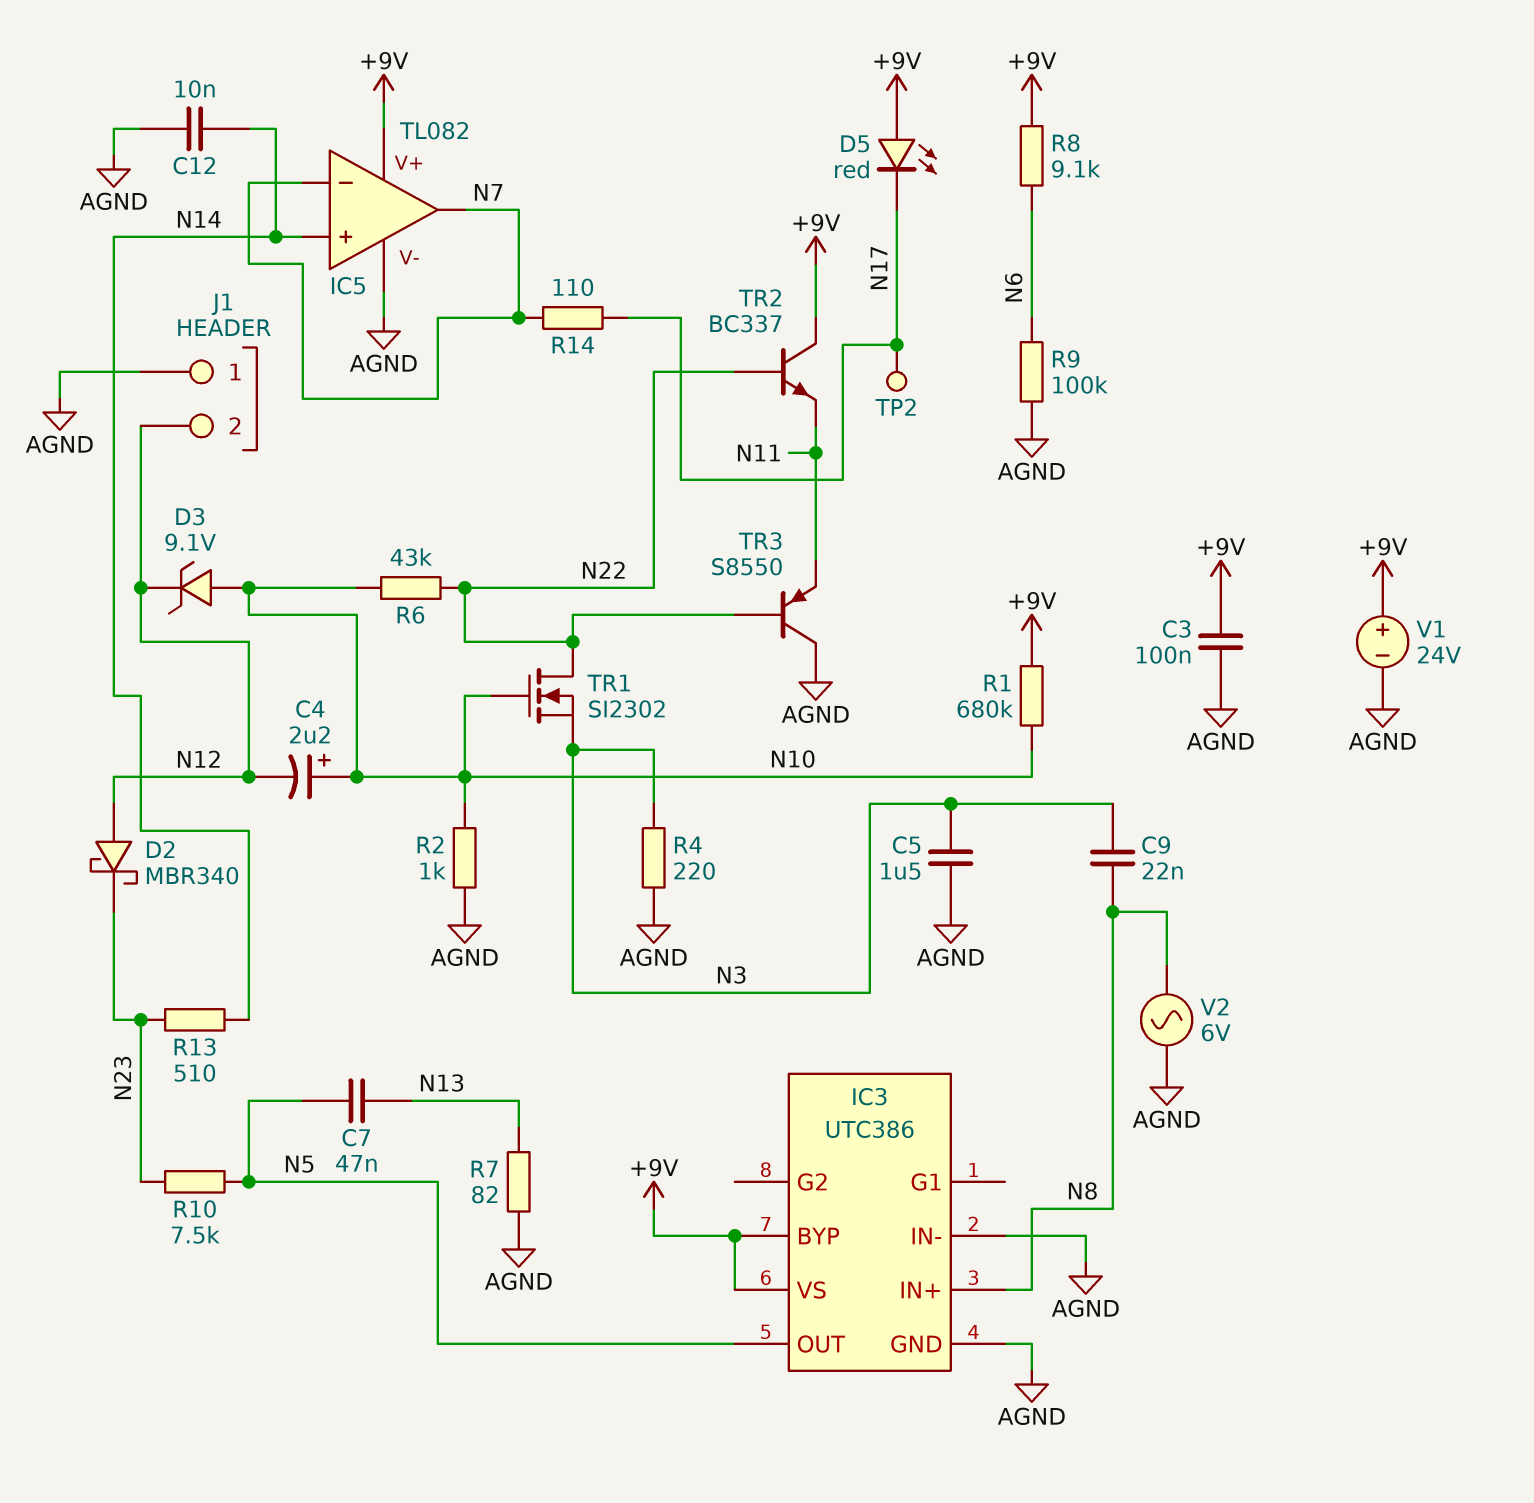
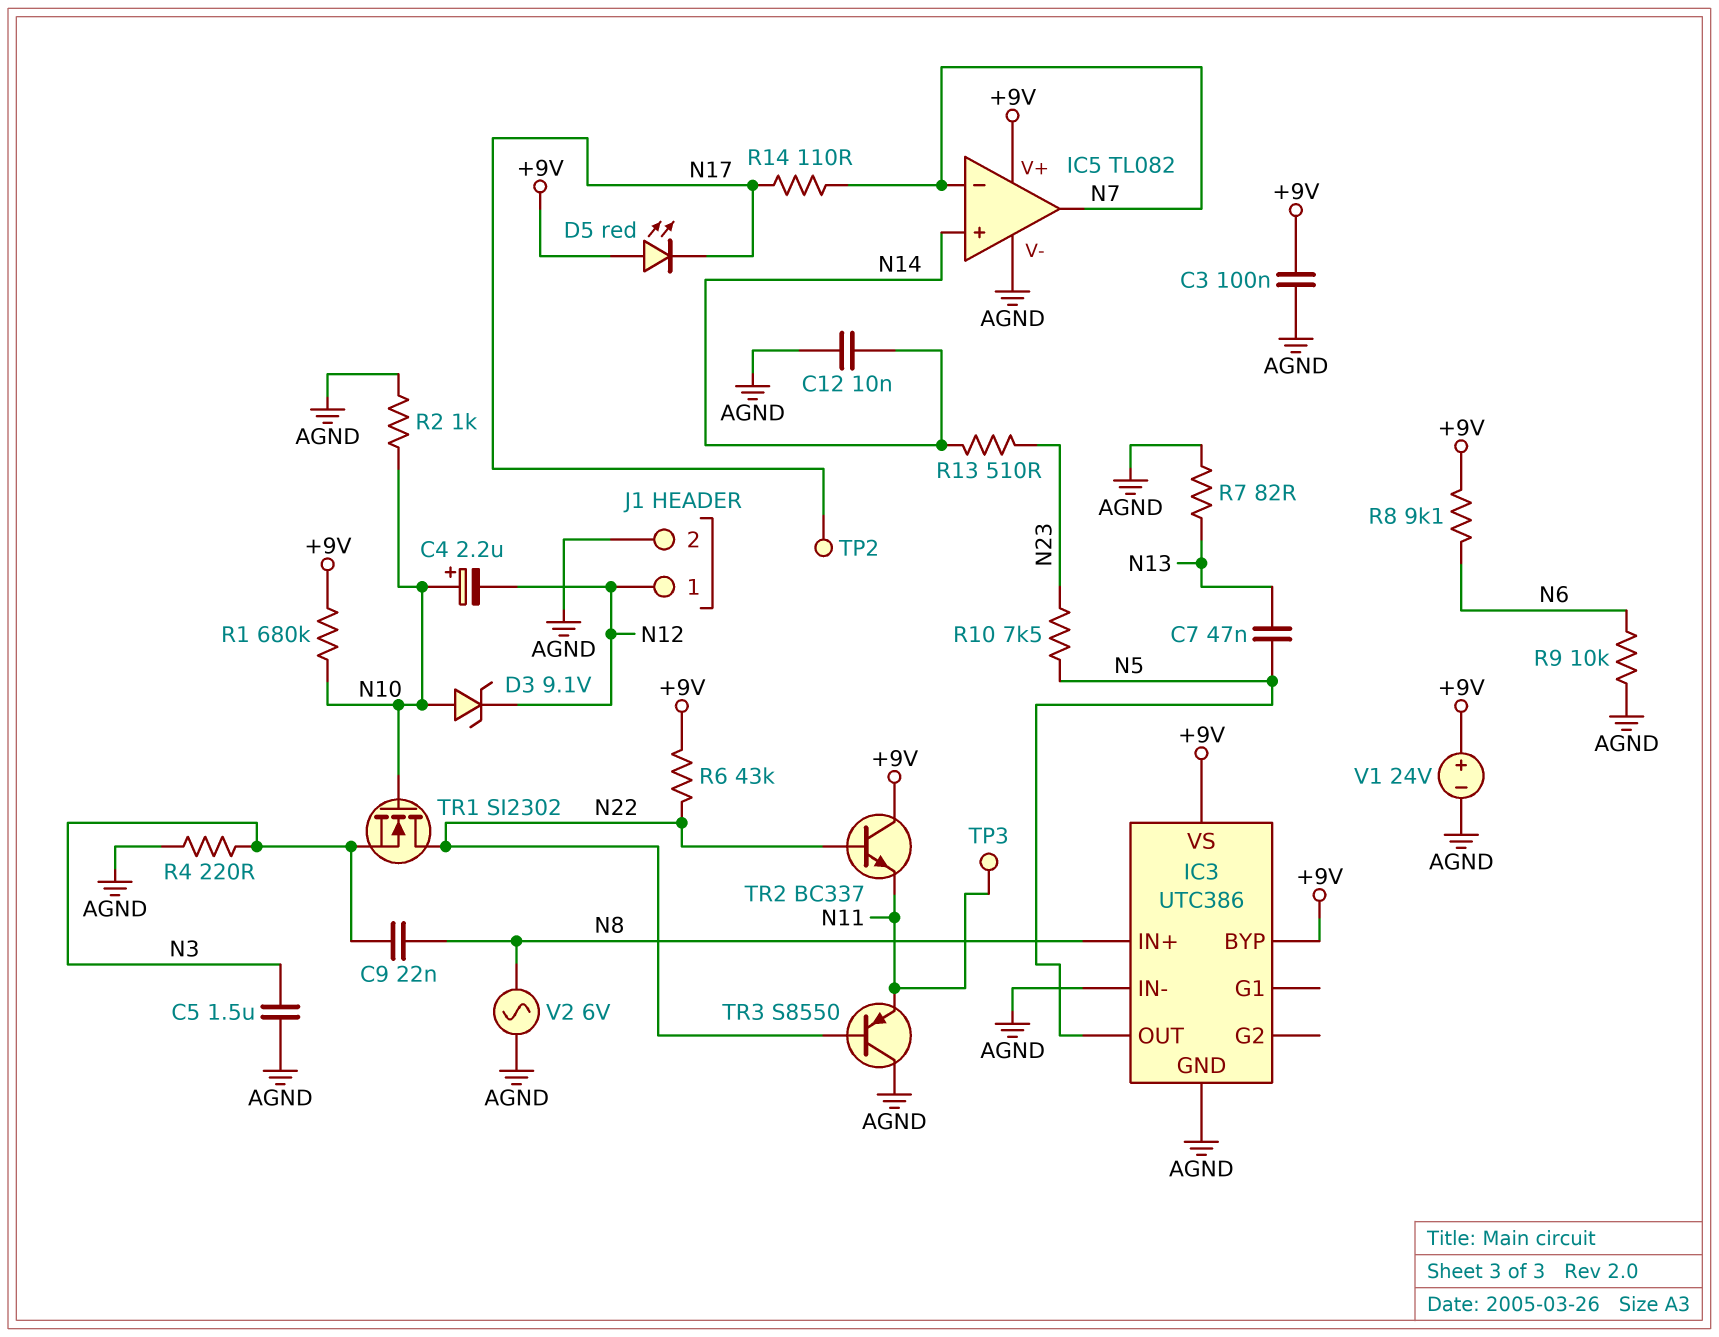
D2: schottky MBR340 (A N12, K N23) -> none
J1 pin 1: AGND -> N12
J1 pin 2: N12 -> AGND
R6: 43k (N10, N22) -> 43k (+9V, N22)
R9: 100k (AGND, N6) -> 10k (AGND, N6)
TP3: none -> test point (N11)

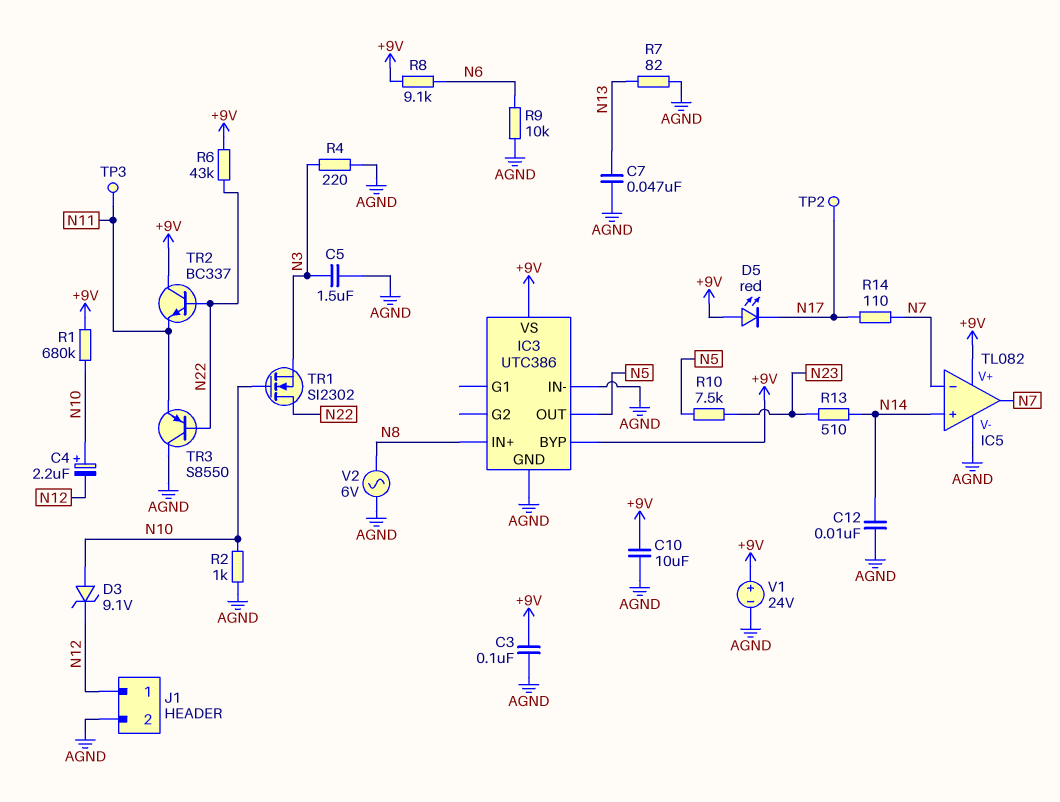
C7: 47nF (N5, N13) -> 47nF (AGND, N13)
C9: 22nF (N3, N8) -> none
C10: none -> 10uF (+9V, AGND)

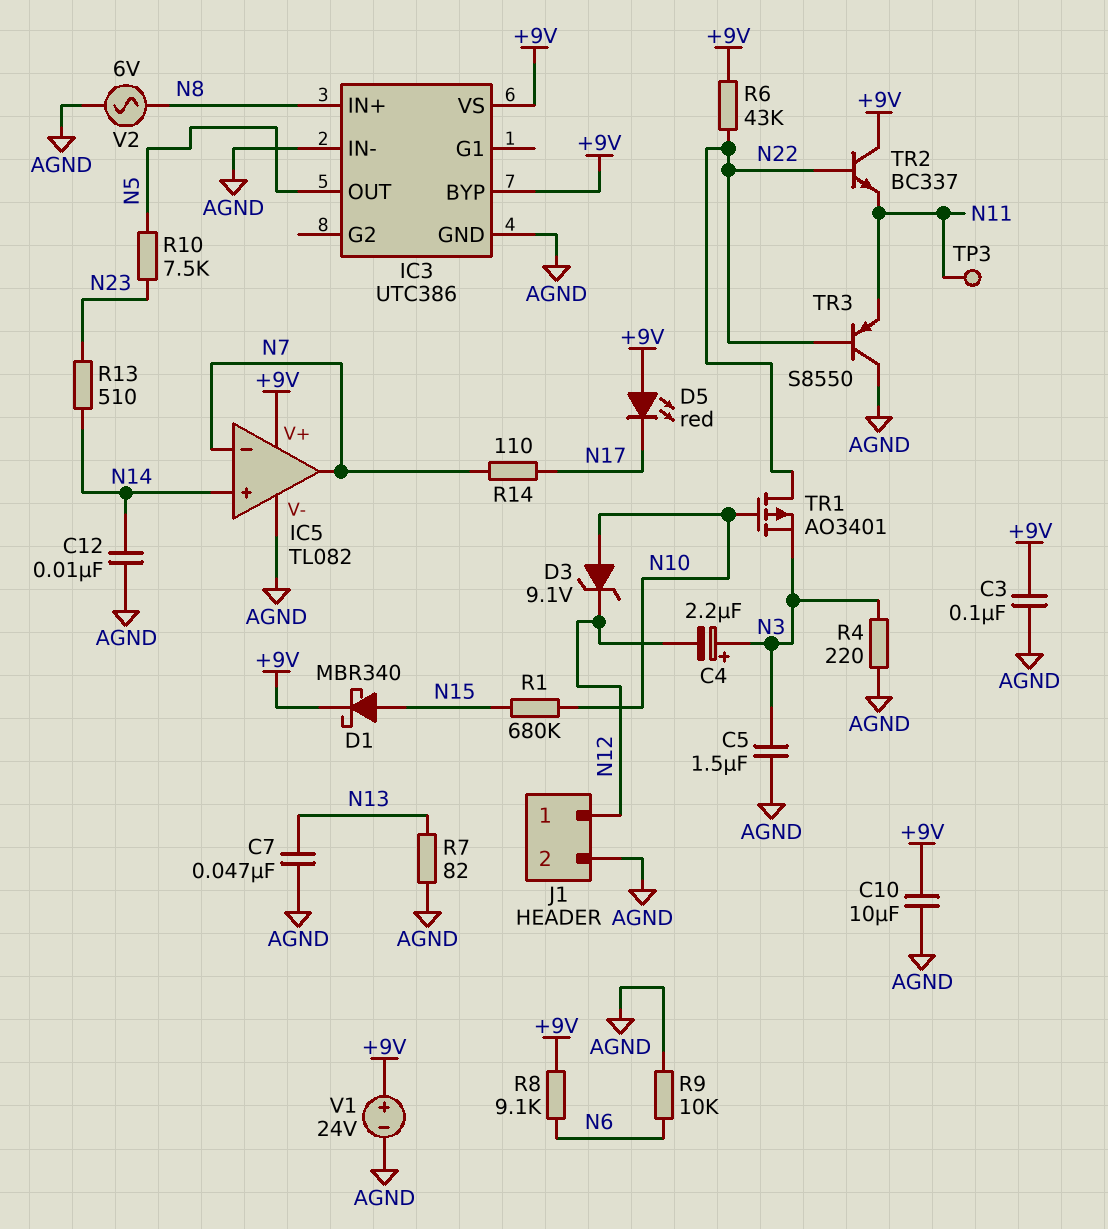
C4: 2.2uF (plus N10, minus N12) -> 2.2uF (plus N3, minus N12)
D1: none -> schottky MBR340 (A N15, K +9V)
R1: 680k (+9V, N10) -> 680k (N10, N15)
R2: 1k (AGND, N10) -> none
TP2: test point (N17) -> none
TR1: NMOS SI2302 (G N10, D N22, S N3) -> PMOS AO3401 (G N10, D N22, S N3)

